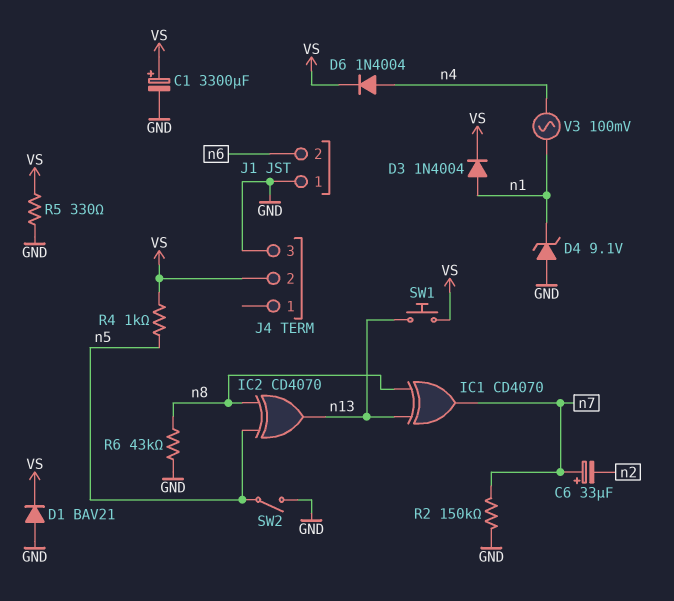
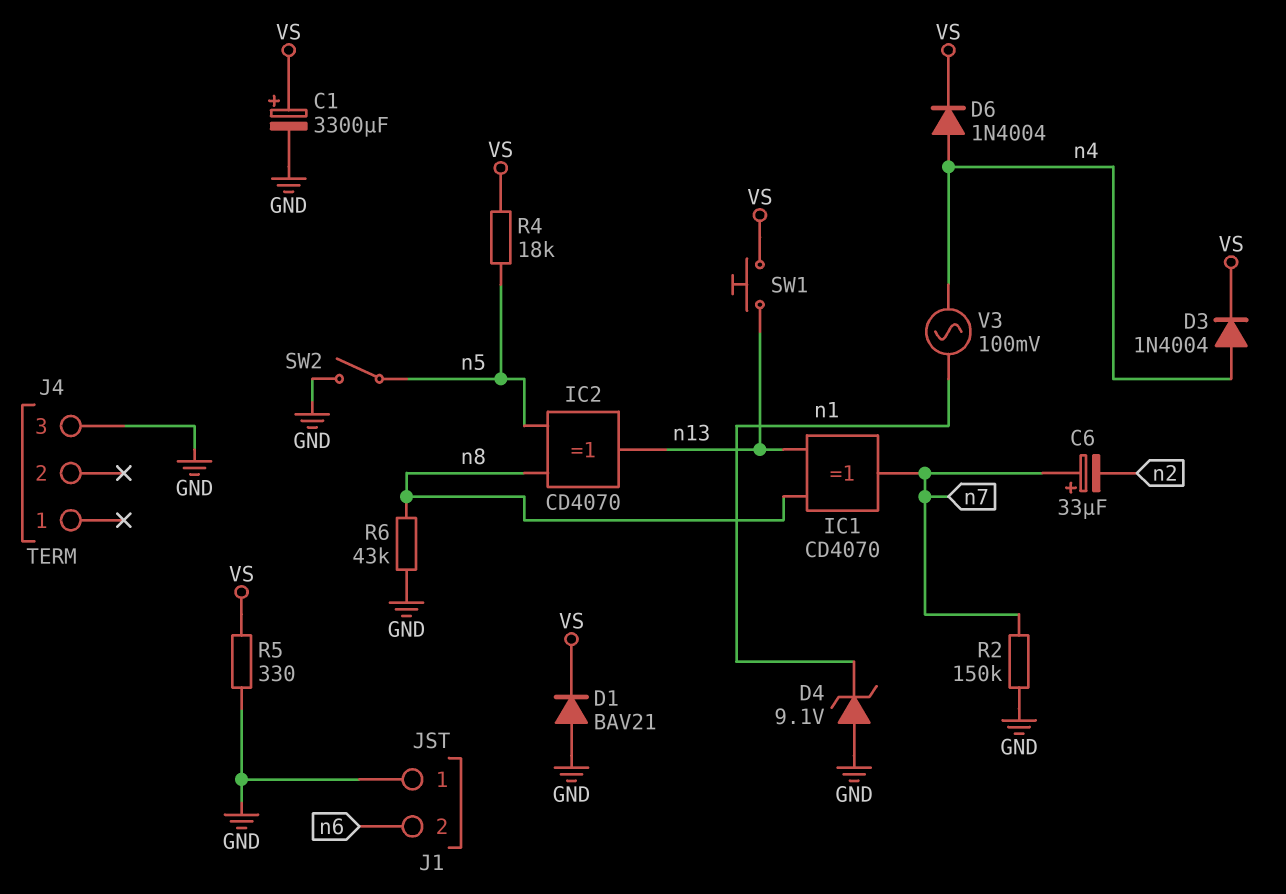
D3: diode 1N4004 (A n1, K VS) -> diode 1N4004 (A n4, K VS)
J4 pin 2: VS -> none
R4: 1k (VS, n5) -> 18k (VS, n5)

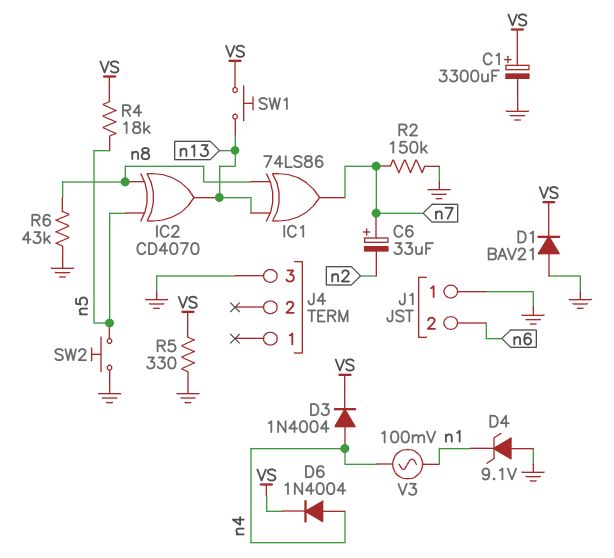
IC1: XOR CD4070 (in n8, in n13, out n7) -> XOR 74LS86 (in n8, in n13, out n7)
SW2: switch (GND, n5) -> button (GND, n5)

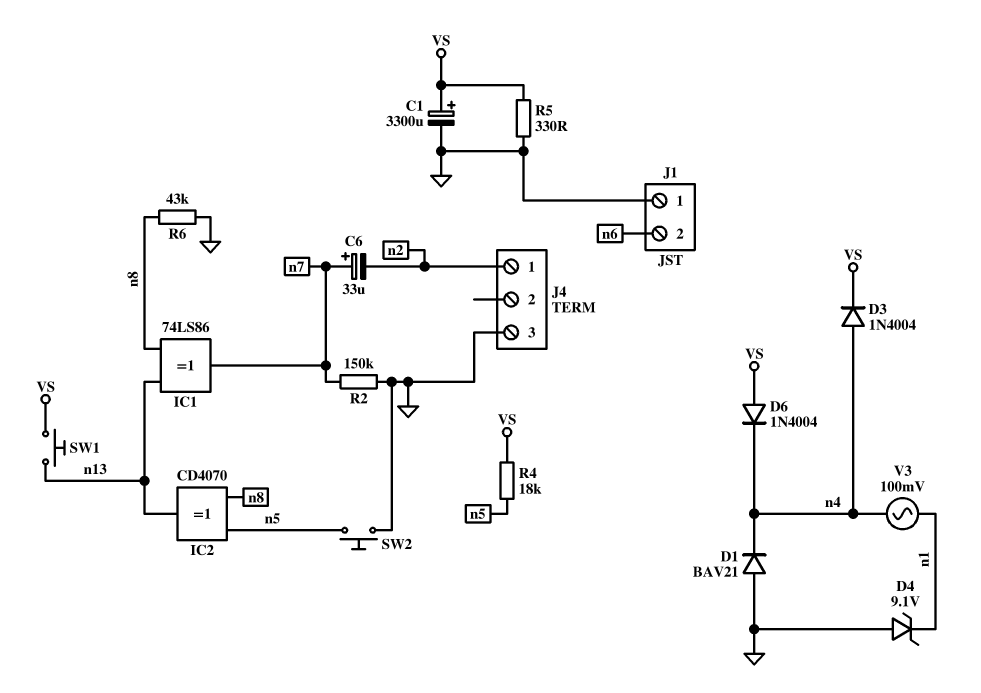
D1: diode BAV21 (A GND, K VS) -> diode BAV21 (A GND, K n4)
D6: diode 1N4004 (A n4, K VS) -> diode 1N4004 (A VS, K n4)
J4 pin 1: none -> n2

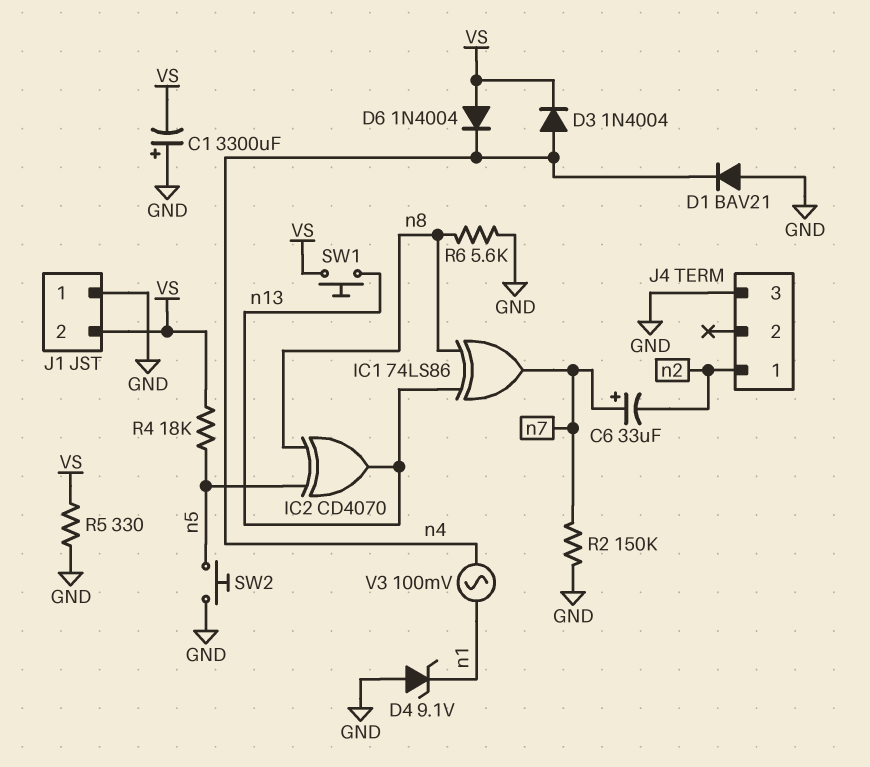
C1: 3300uF (plus VS, minus GND) -> 3300uF (plus GND, minus VS)
J1 pin 2: n6 -> VS
R6: 43k (GND, n8) -> 5.6k (GND, n8)

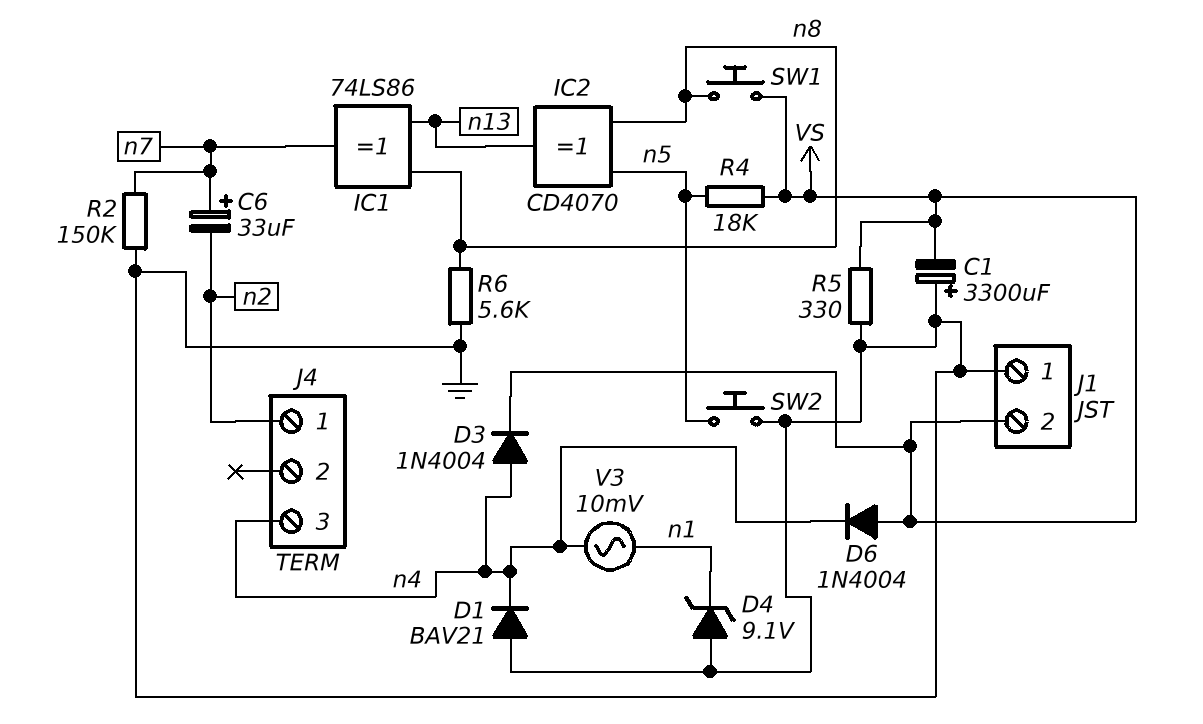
J4 pin 3: GND -> n4
SW1: button (VS, n13) -> button (VS, n8)
V3: AC 100mV (n1, n4) -> AC 10mV (n1, n4)

